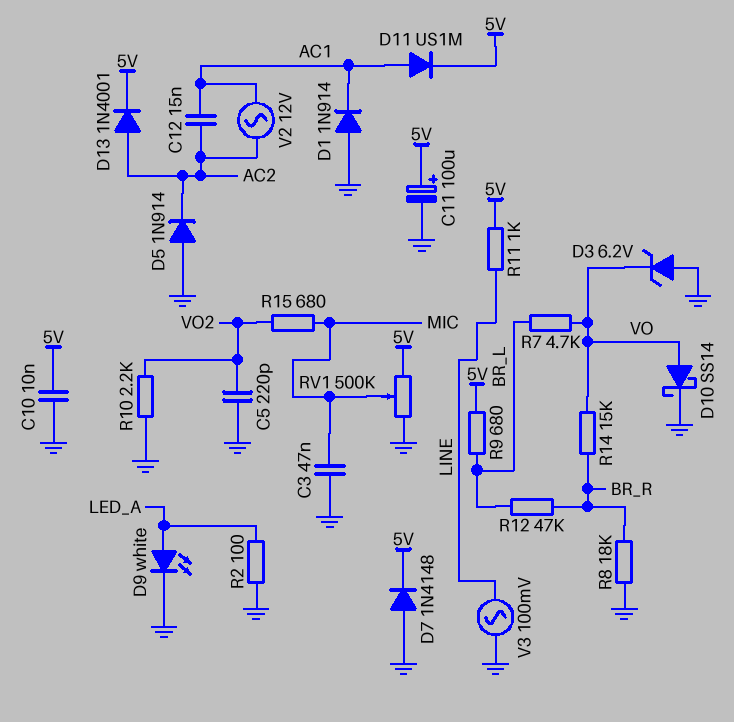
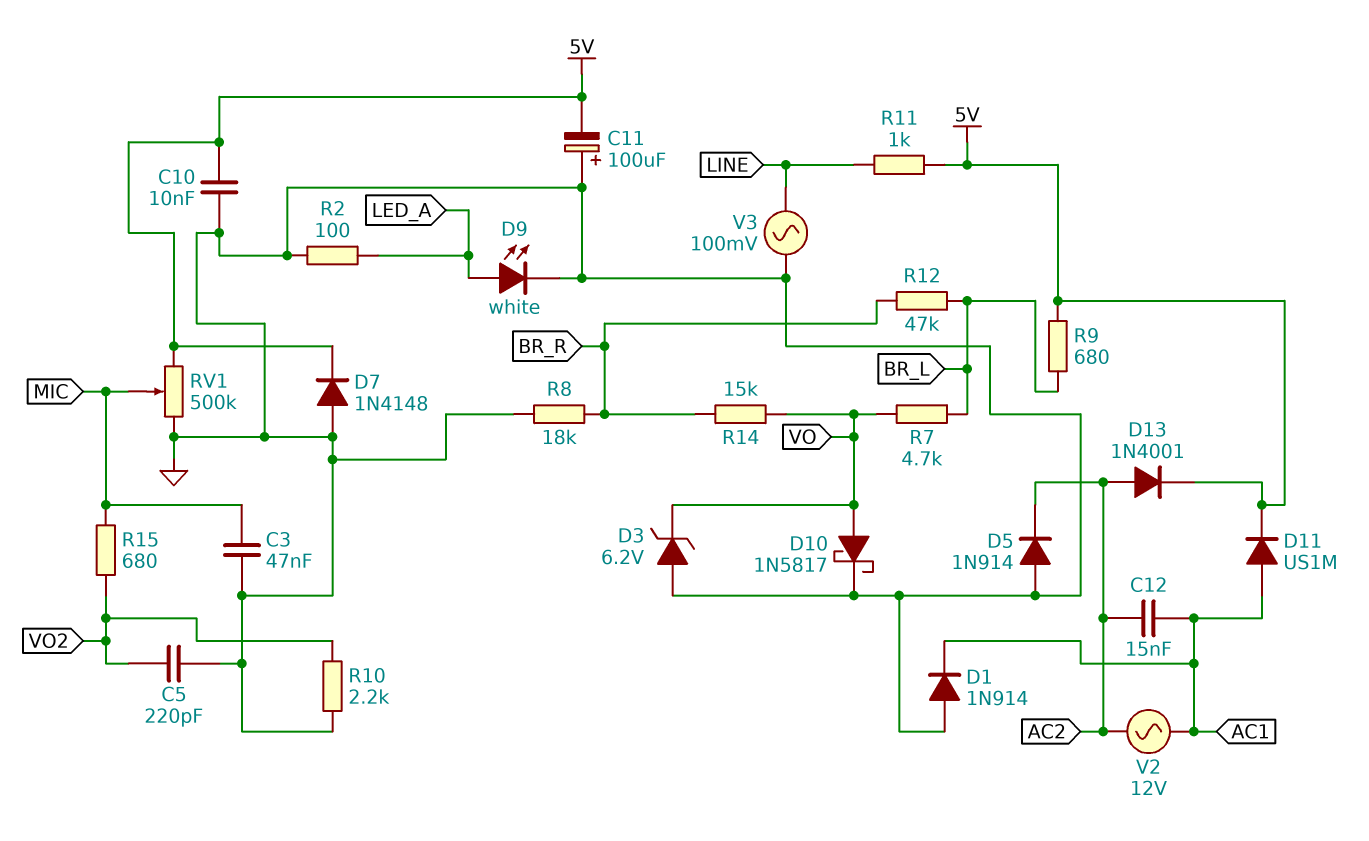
C11: 100uF (plus 5V, minus GND) -> 100uF (plus GND, minus 5V)
D10: schottky SS14 (A VO, K GND) -> schottky 1N5817 (A VO, K GND)

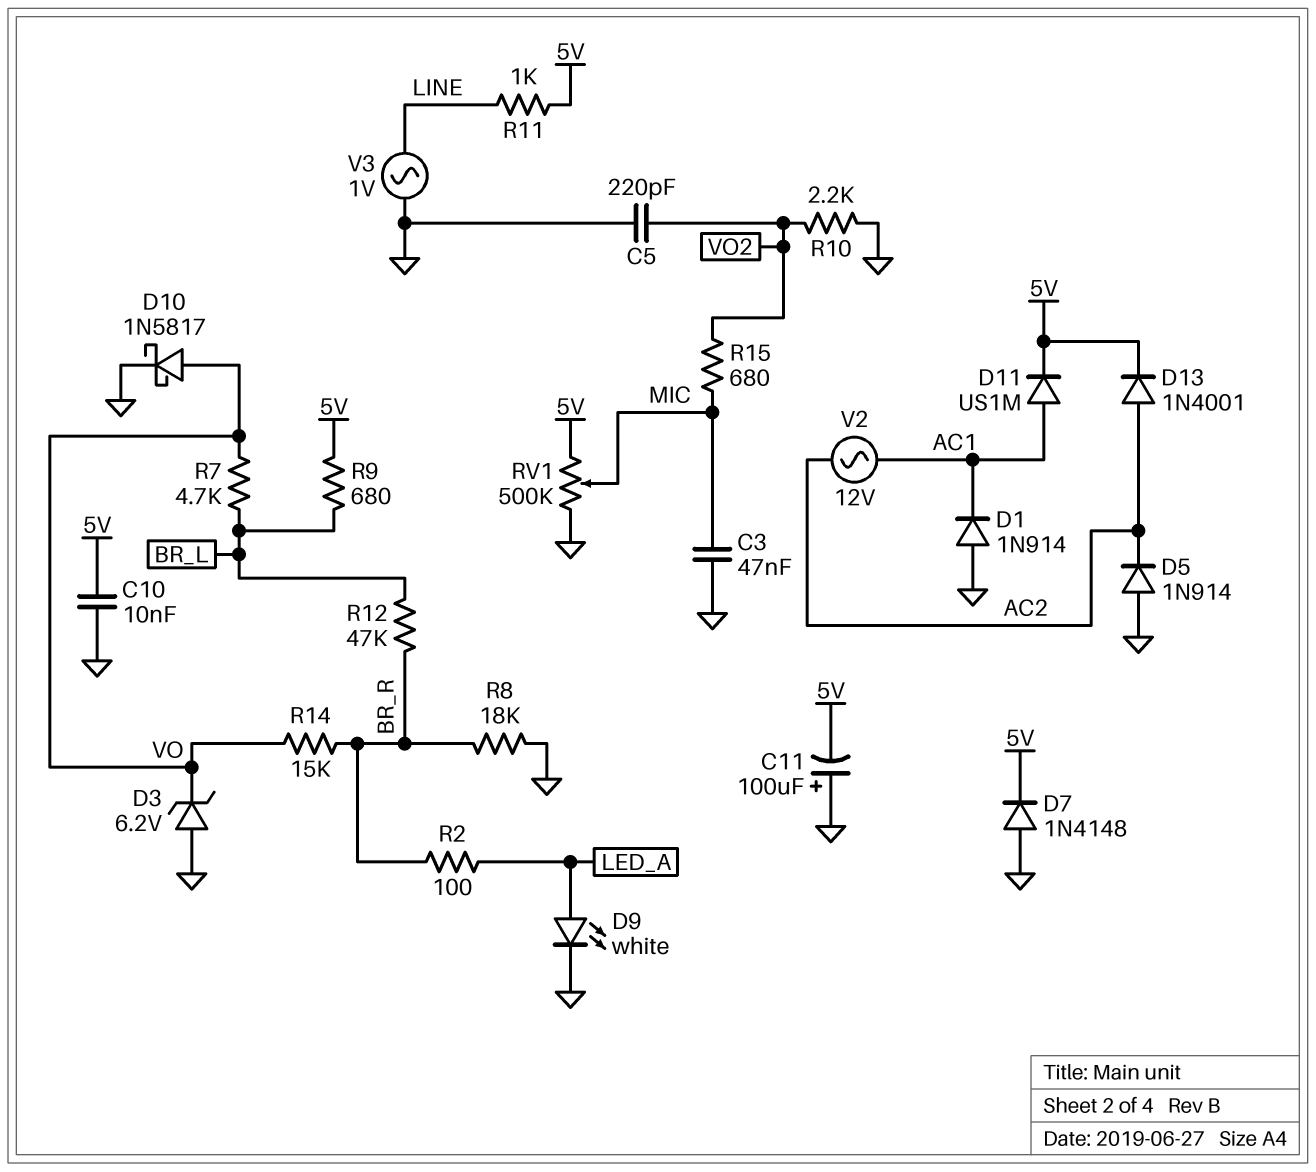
C12: 15nF (AC1, AC2) -> none
R2: 100 (GND, LED_A) -> 100 (BR_R, LED_A)
V3: AC 100mV (GND, LINE) -> AC 1V (GND, LINE)

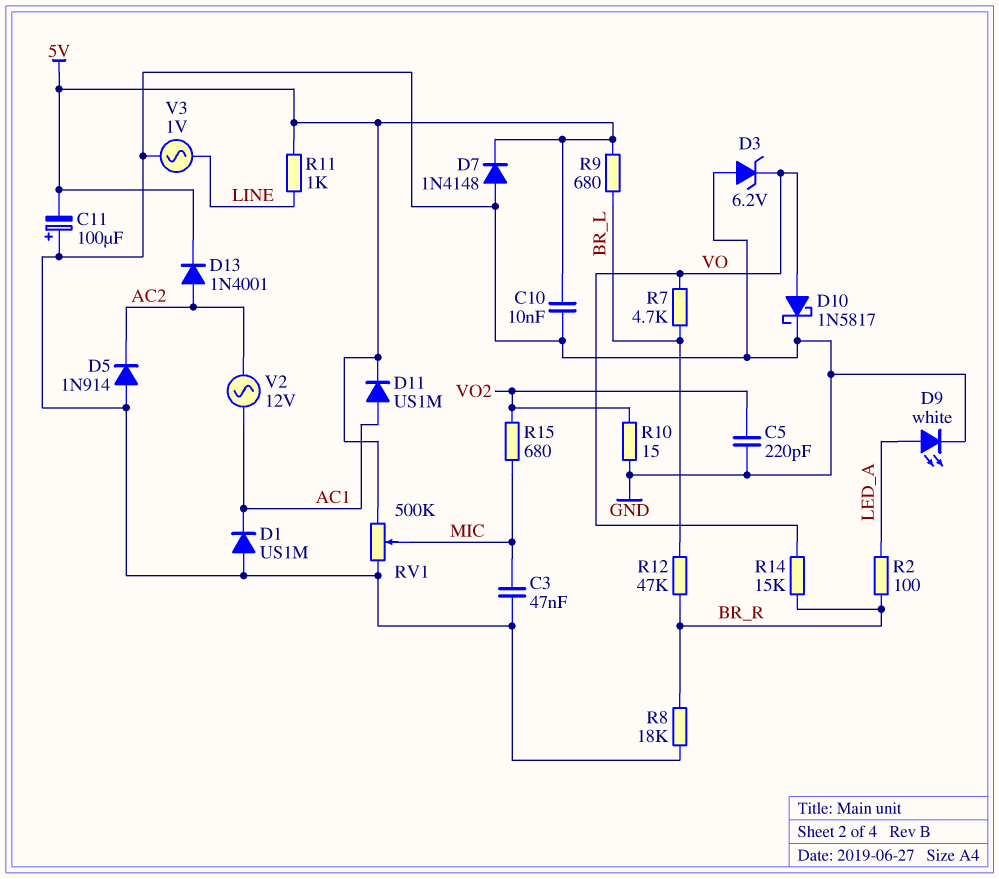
D1: diode 1N914 (A GND, K AC1) -> diode US1M (A GND, K AC1)
R10: 2.2k (GND, VO2) -> 15 (GND, VO2)

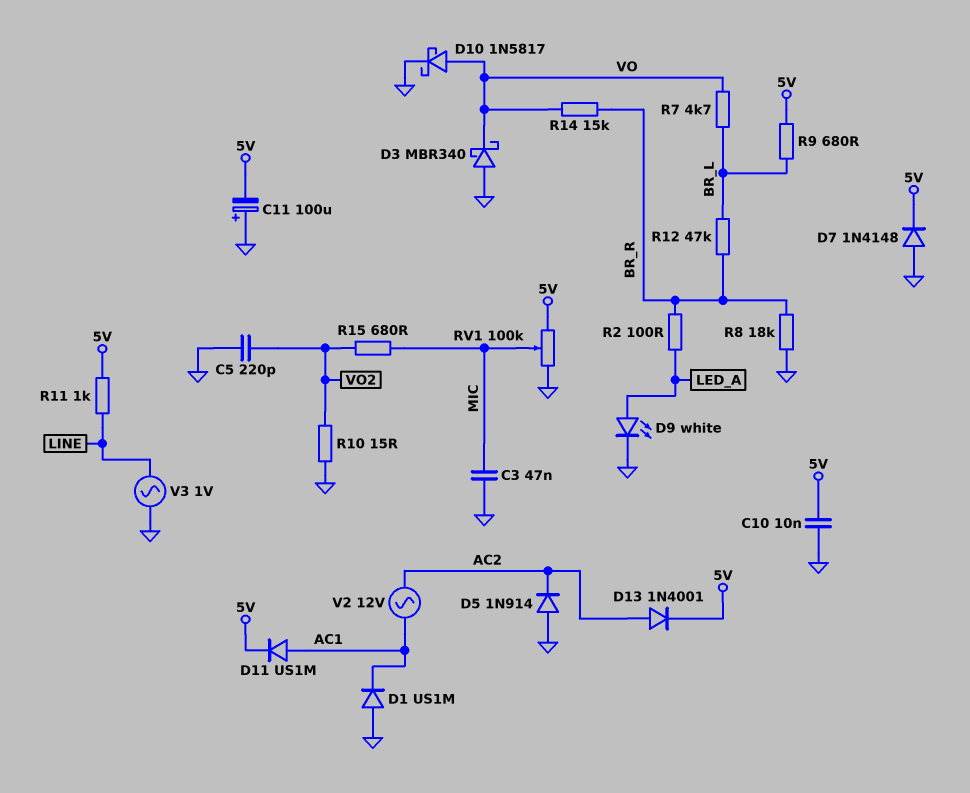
D3: zener 6.2V (A GND, K VO) -> schottky MBR340 (A GND, K VO)
RV1: 500k (5V, GND, wiper MIC) -> 100k (5V, GND, wiper MIC)

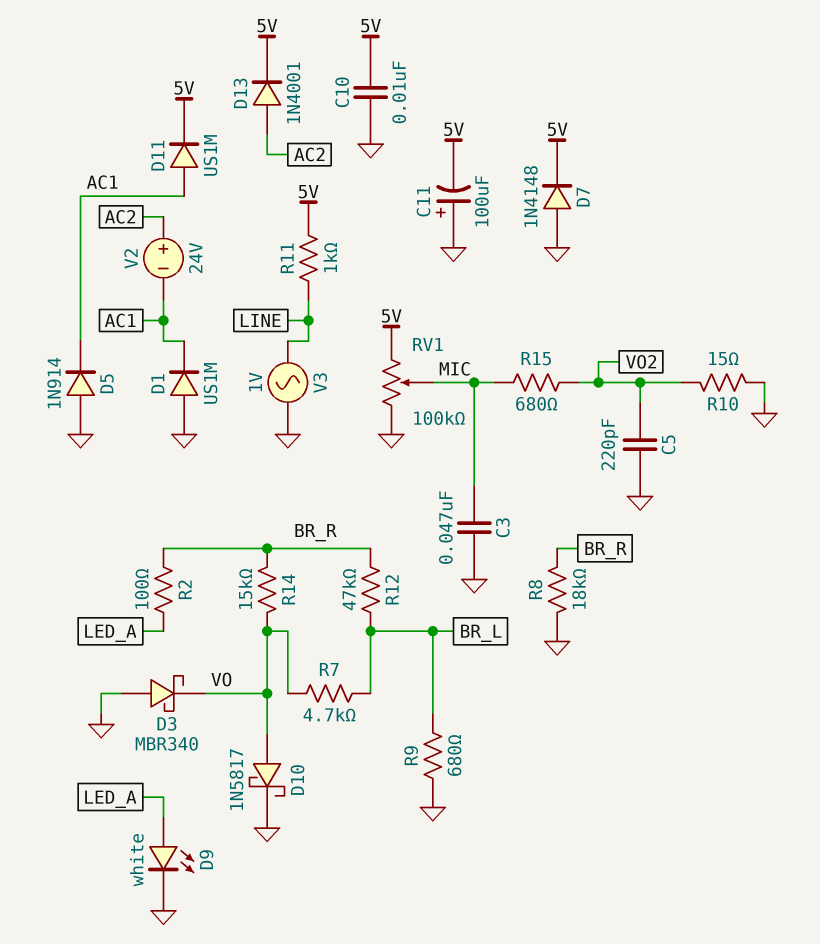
D5: diode 1N914 (A GND, K AC2) -> diode 1N914 (A GND, K AC1)
R9: 680 (5V, BR_L) -> 680 (BR_L, GND)
V2: AC 12V (AC1, AC2) -> 24V (plus AC2, minus AC1)

